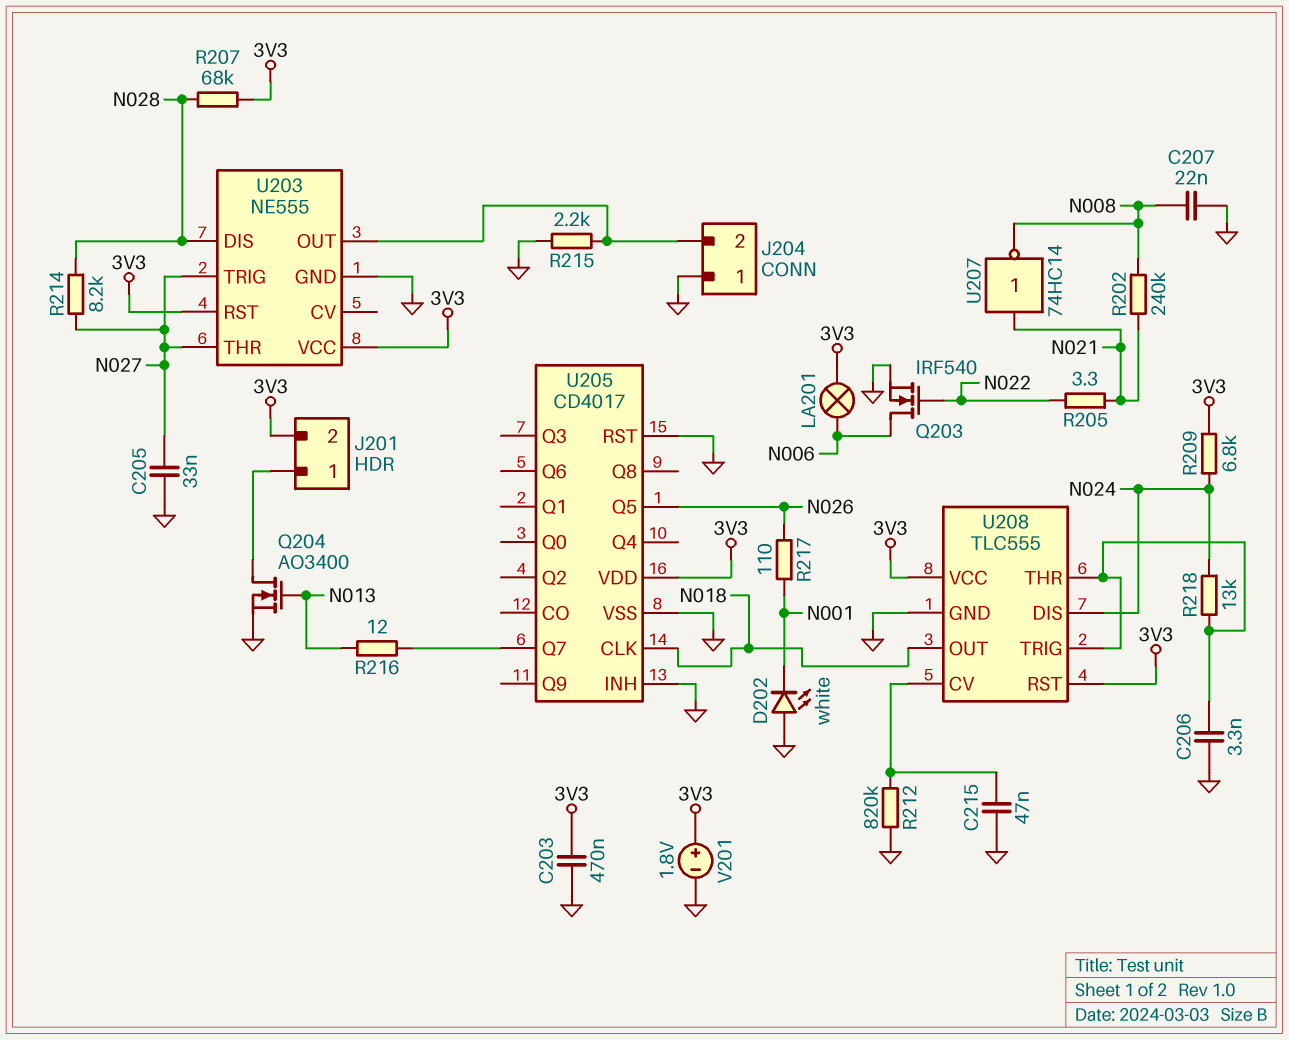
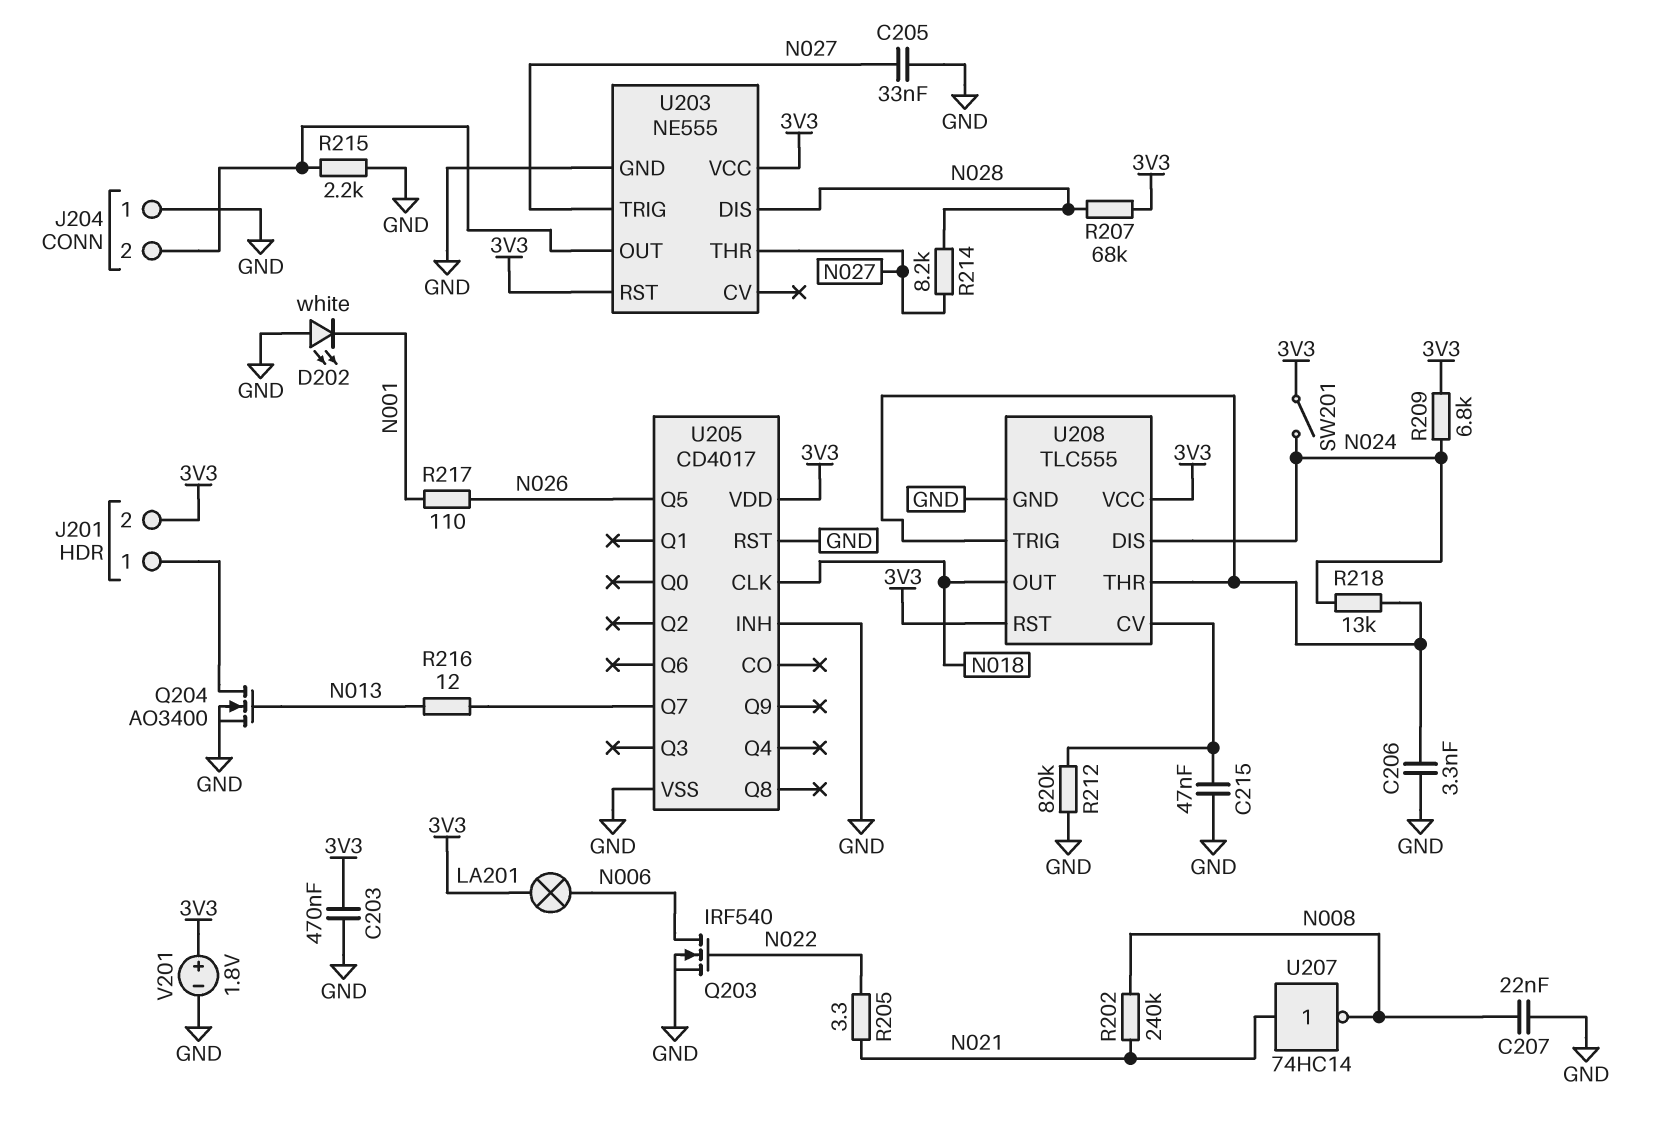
SW201: none -> switch (3V3, N024)

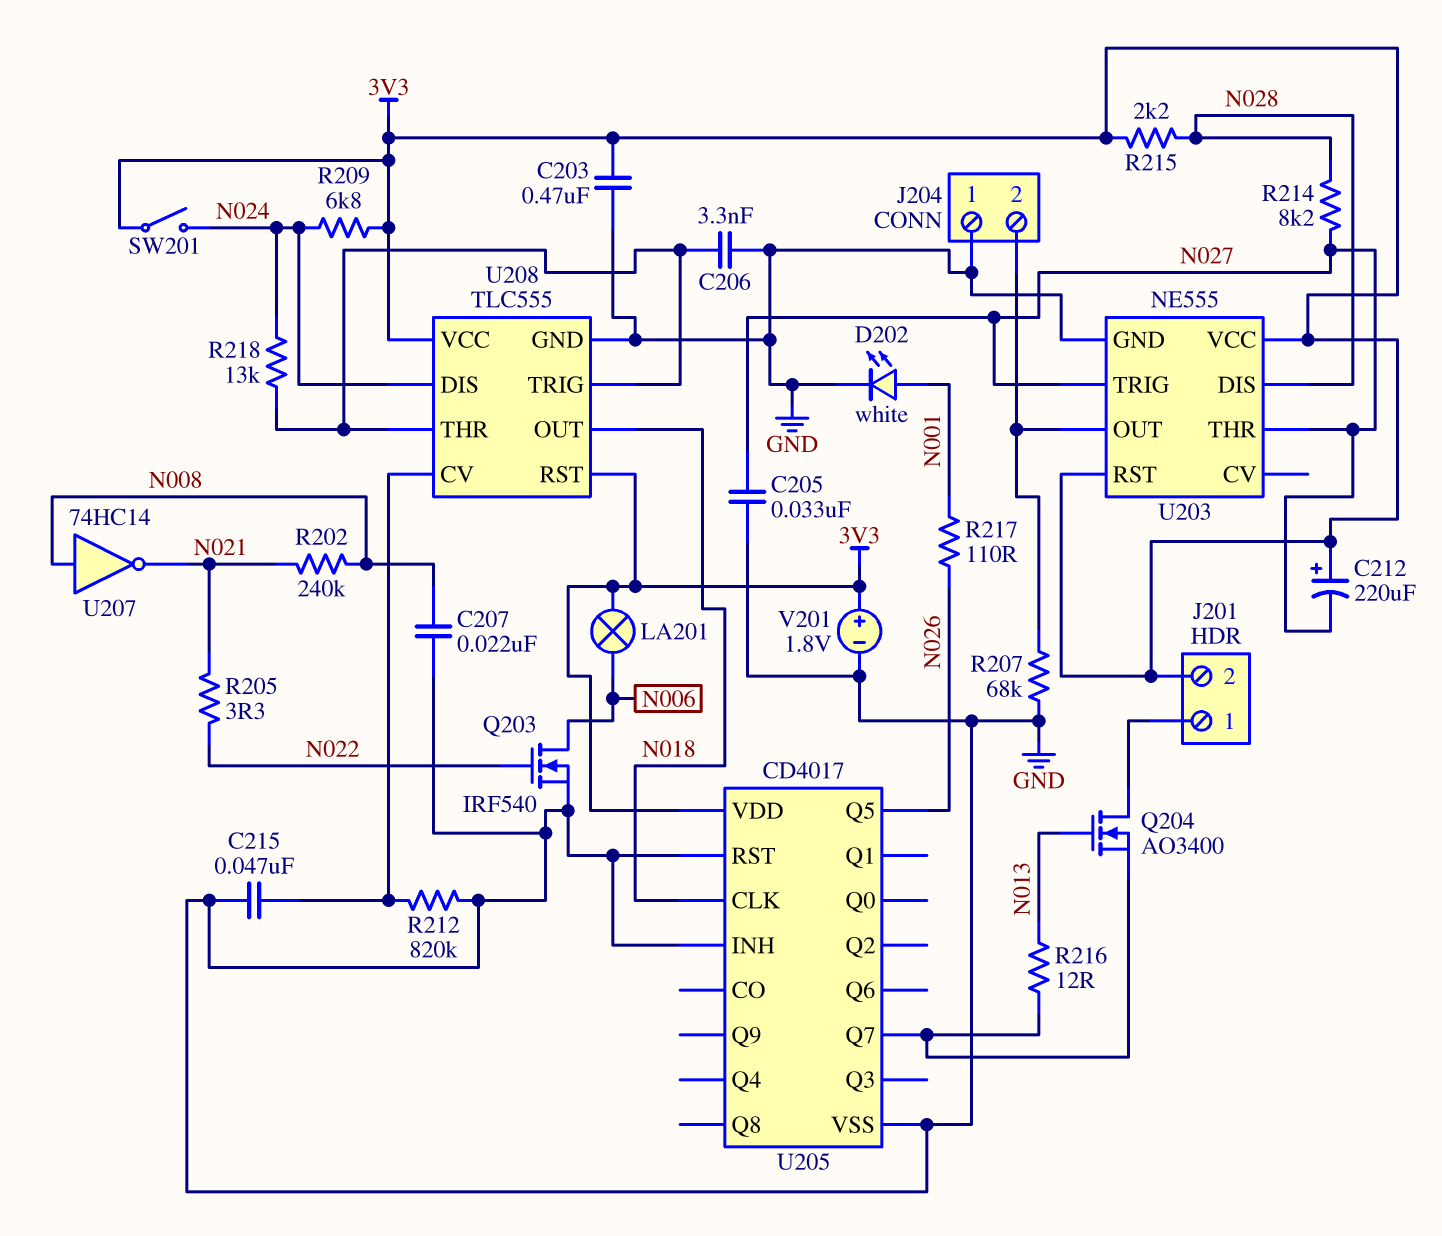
C212: none -> 220uF (plus 3V3, minus N027)
D202: LED white (A GND, K N001) -> LED white (A N001, K GND)
Q204: NMOS AO3400 (G N013, D J201/1, S GND) -> NMOS AO3400 (G N013, D J201/1, S U205/Q7)
R207: 68k (3V3, N028) -> 68k (GND, J204/2)
R215: 2.2k (GND, J204/2) -> 2.2k (3V3, N028)
U207: NOT 74HC14 (in N021, out N008) -> NOT 74HC14 (in N008, out N021)

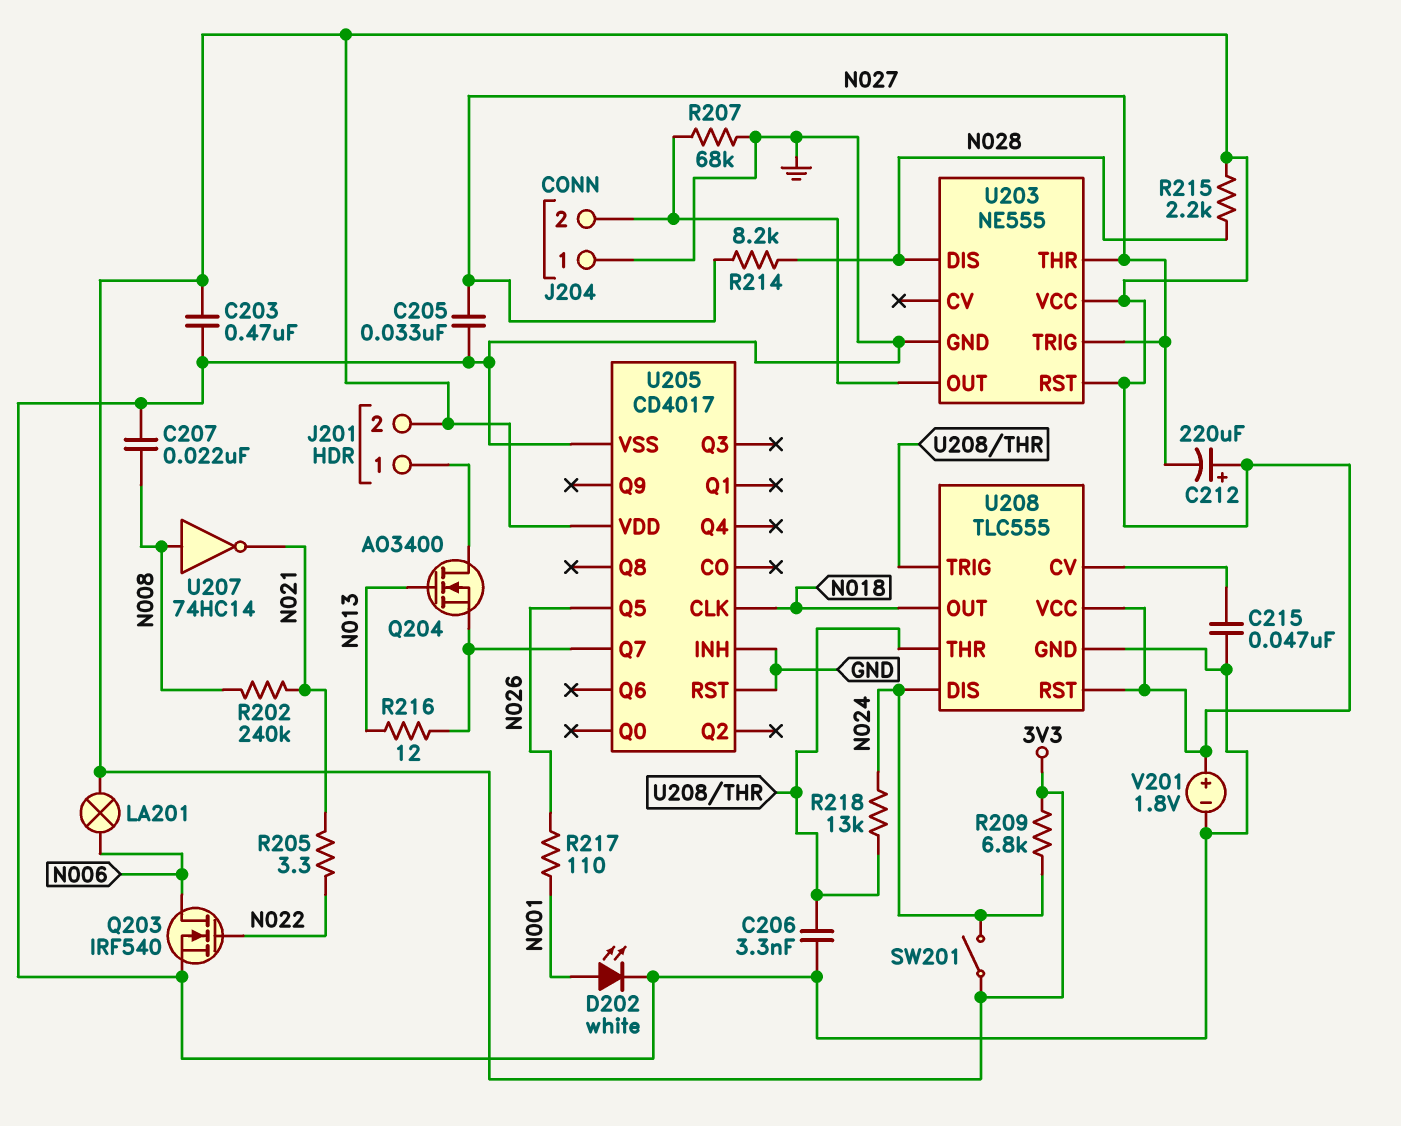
R212: 820k (GND, U208/CV) -> none

